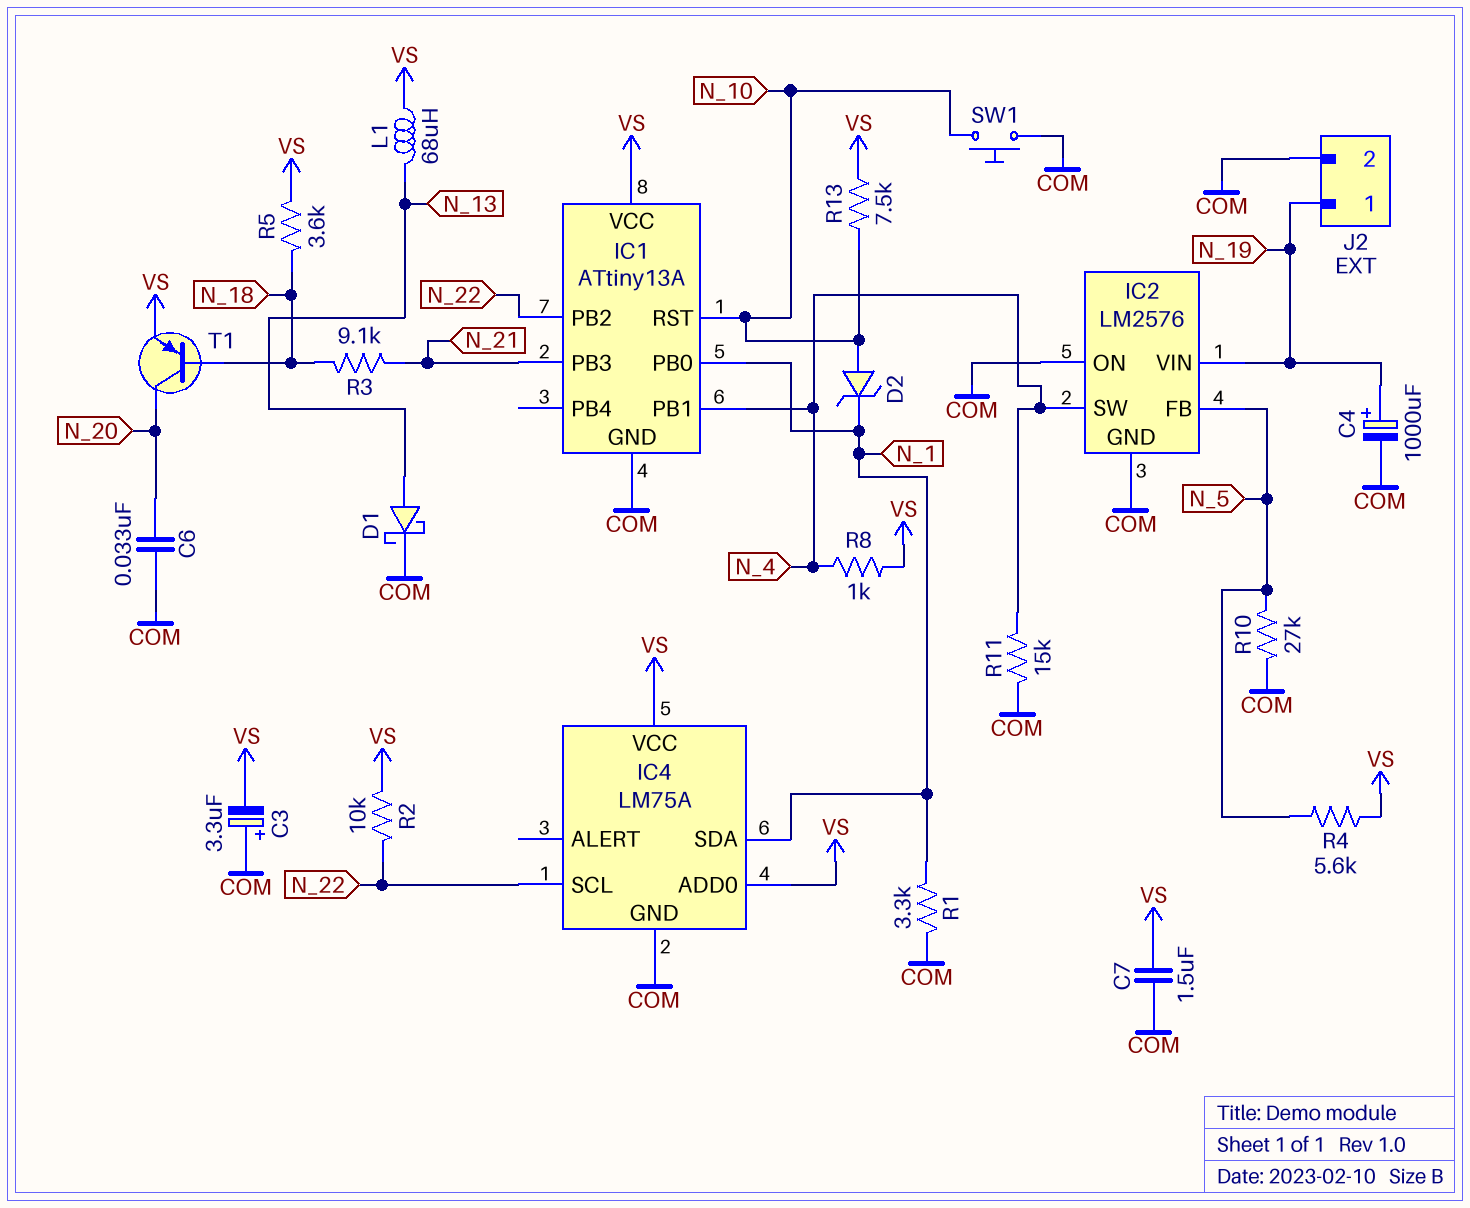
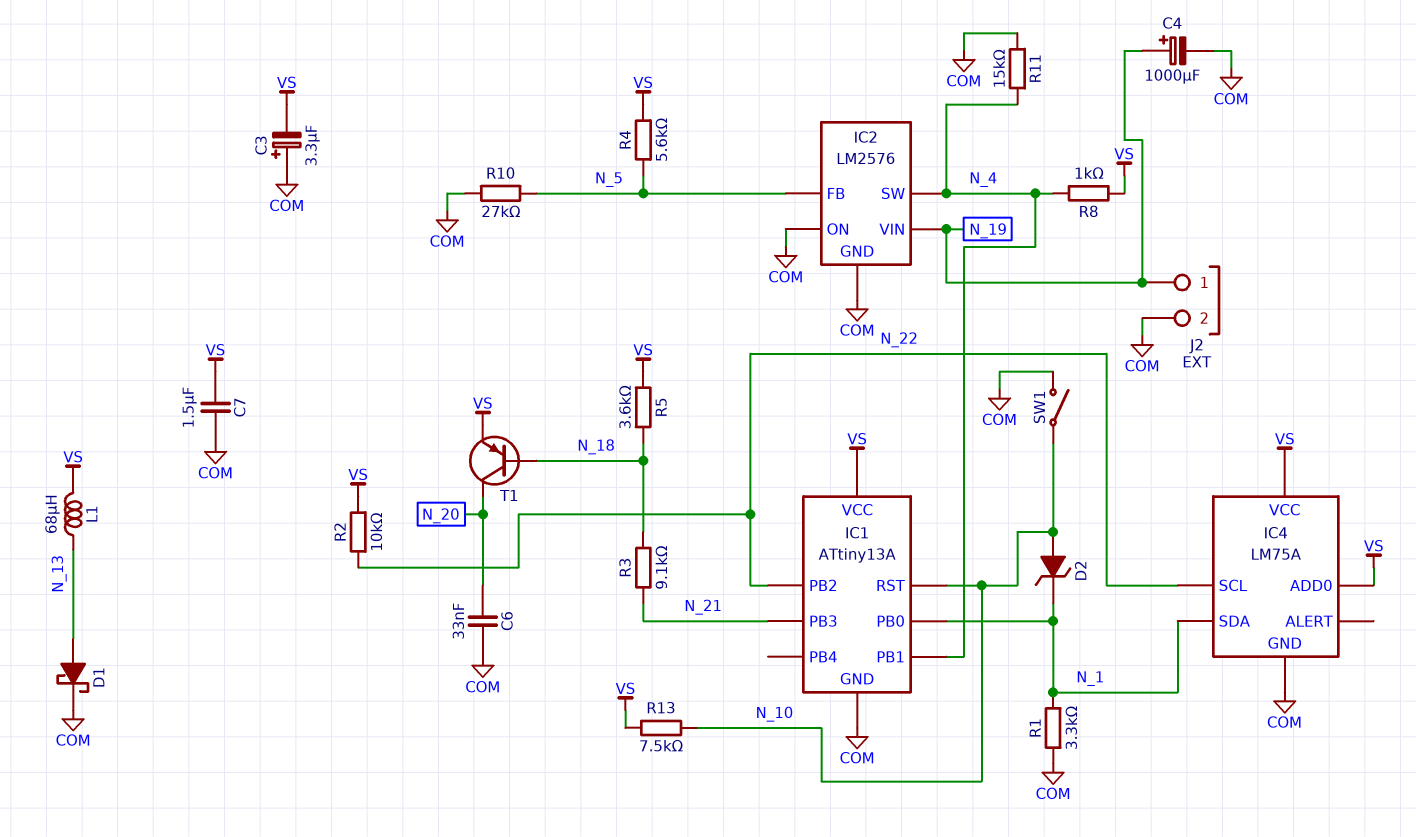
SW1: button (COM, N_10) -> switch (COM, N_10)

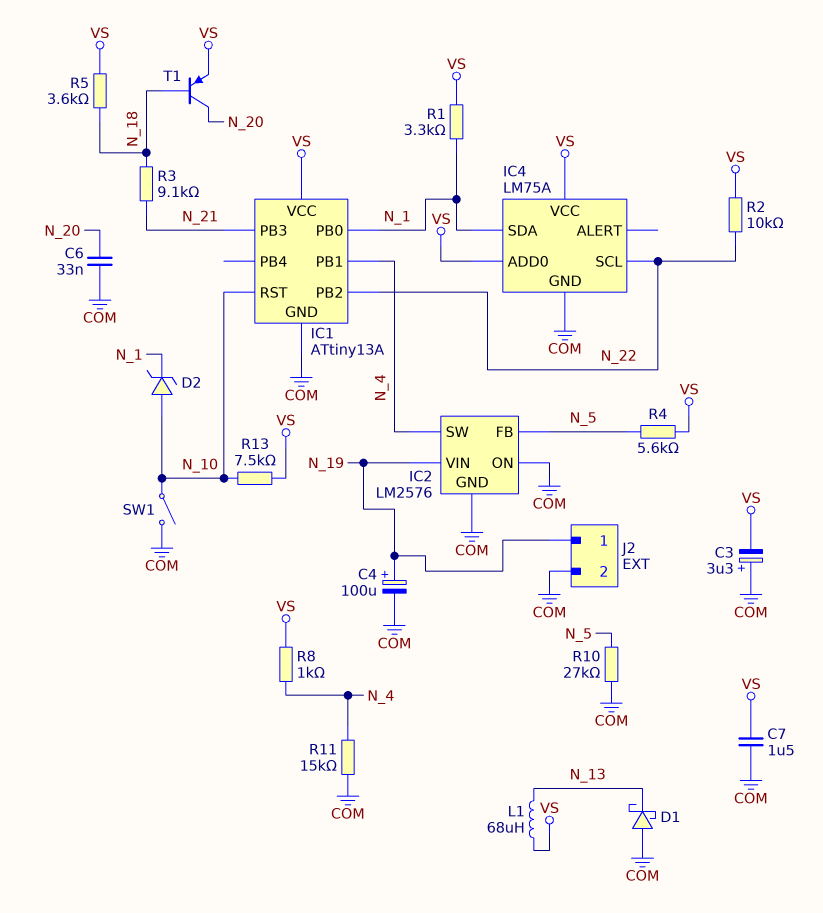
C4: 1000uF (plus N_19, minus COM) -> 100uF (plus N_19, minus COM)
D1: schottky (A N_13, K COM) -> schottky (A COM, K N_13)
R1: 3.3k (COM, N_1) -> 3.3k (N_1, VS)

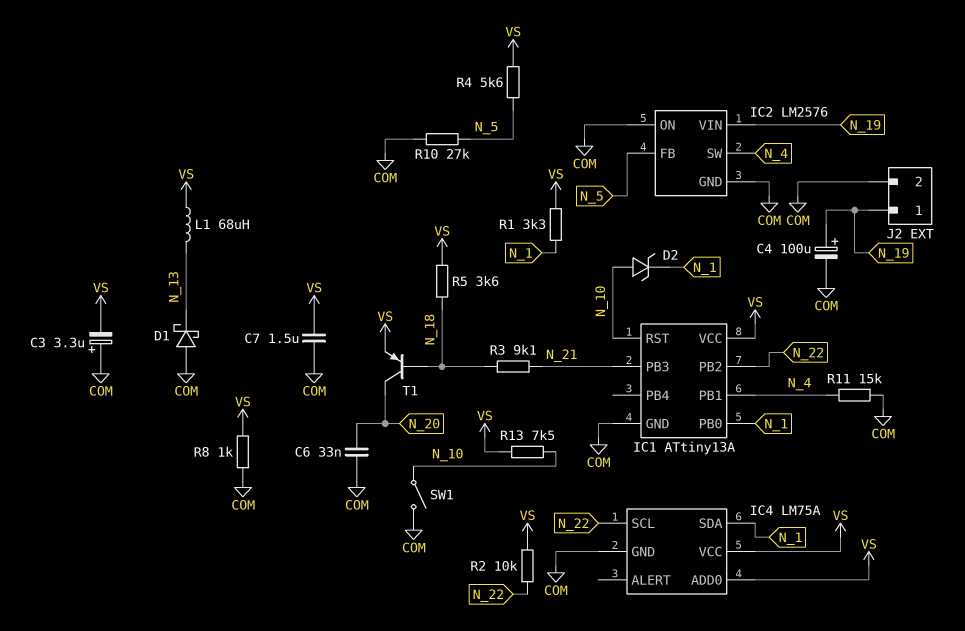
R8: 1k (N_4, VS) -> 1k (COM, VS)

